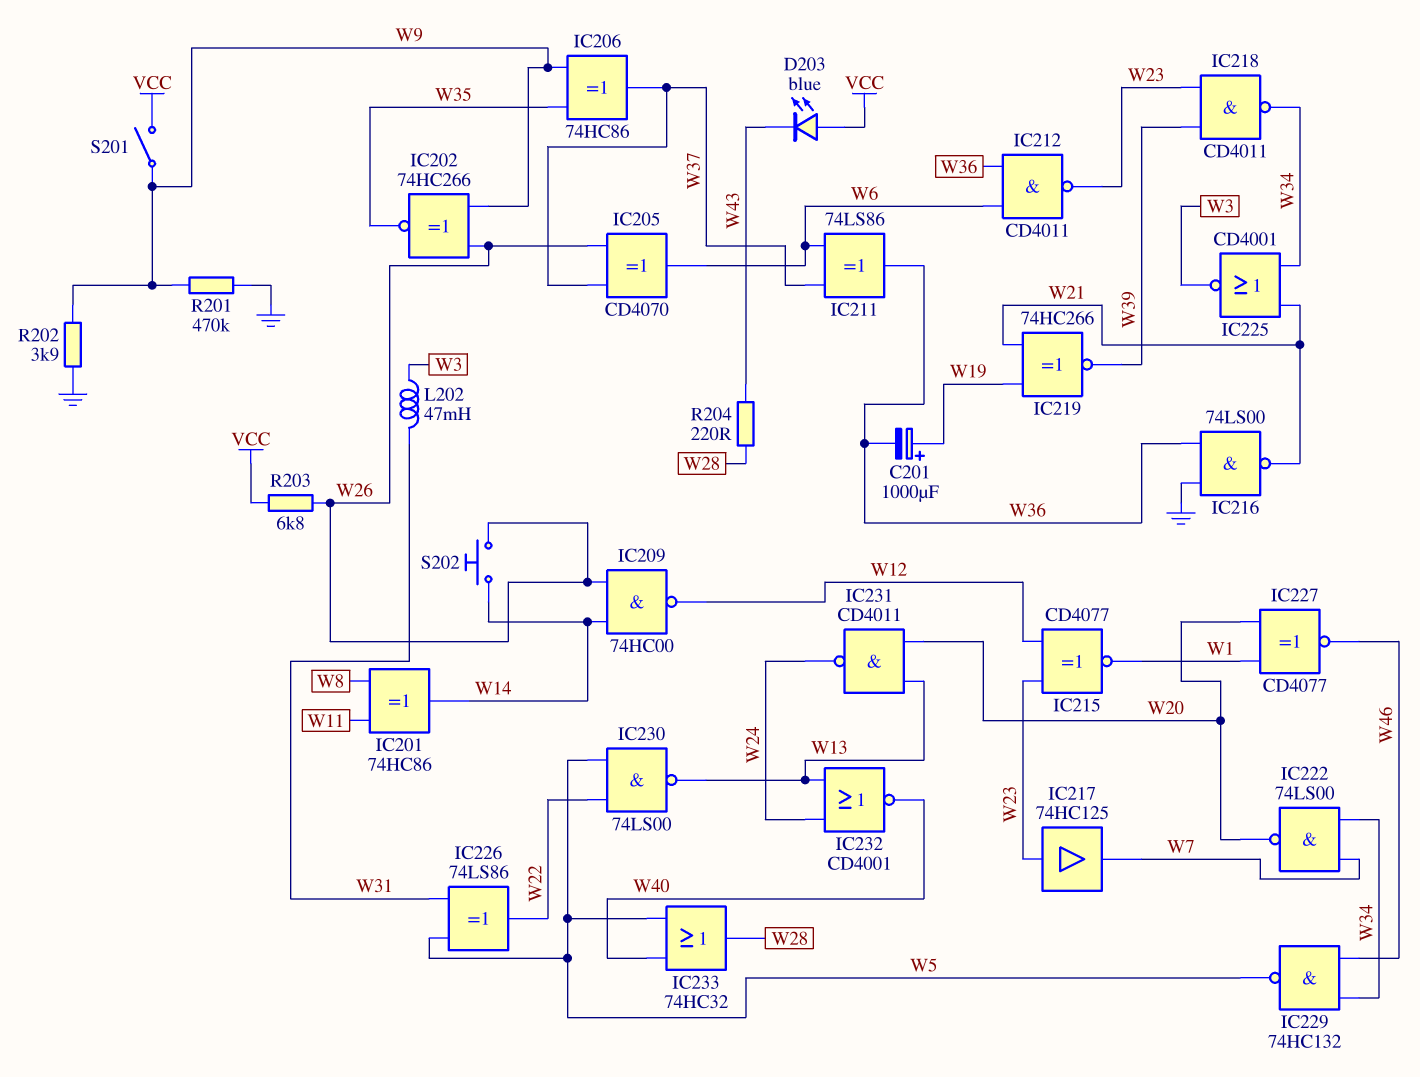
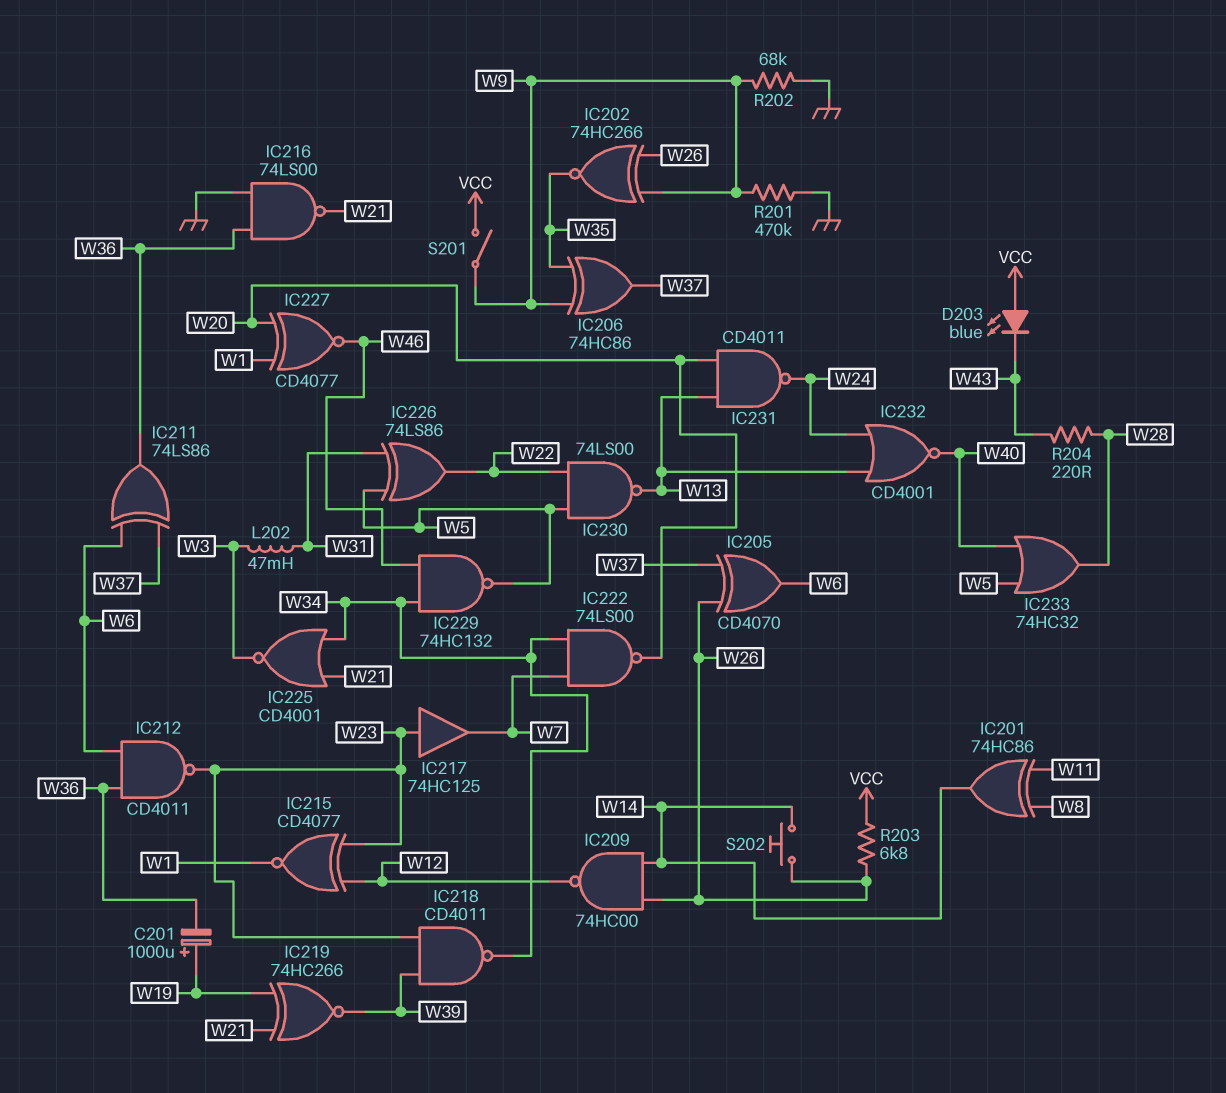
R202: 3.9k (GND, W9) -> 68k (GND, W9)

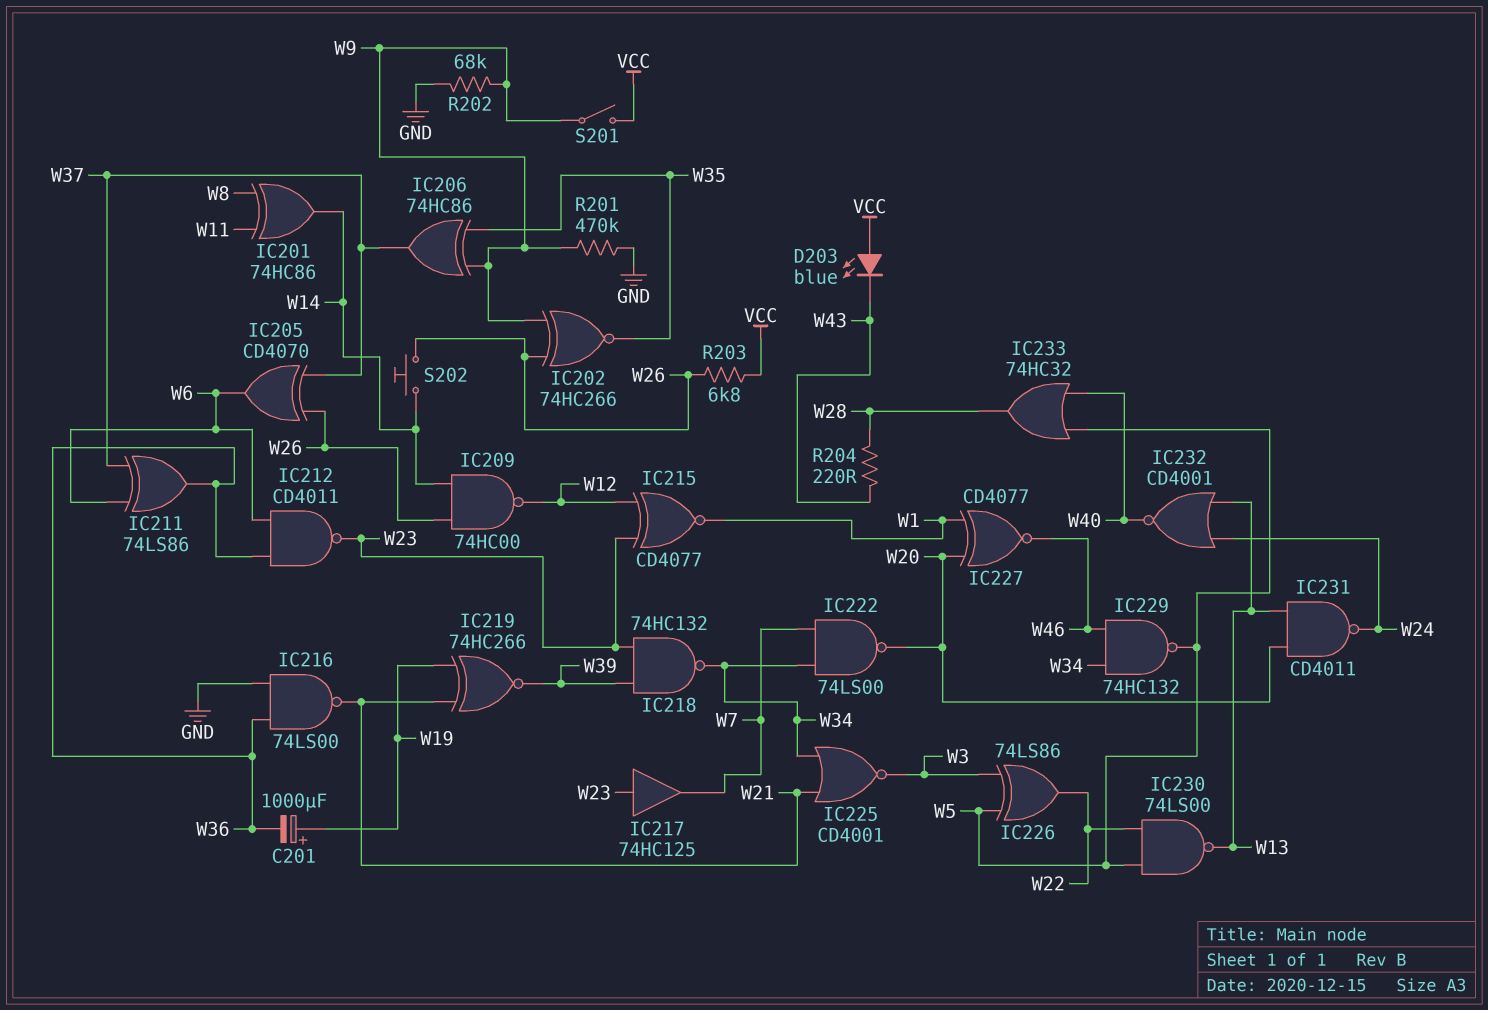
IC218: NAND CD4011 (in W23, in W39, out W34) -> NAND 74HC132 (in W23, in W39, out W34)
IC226: XOR 74LS86 (in W5, in W31, out W22) -> XOR 74LS86 (in W3, in W5, out W22)
L202: 47mH (W3, W31) -> none

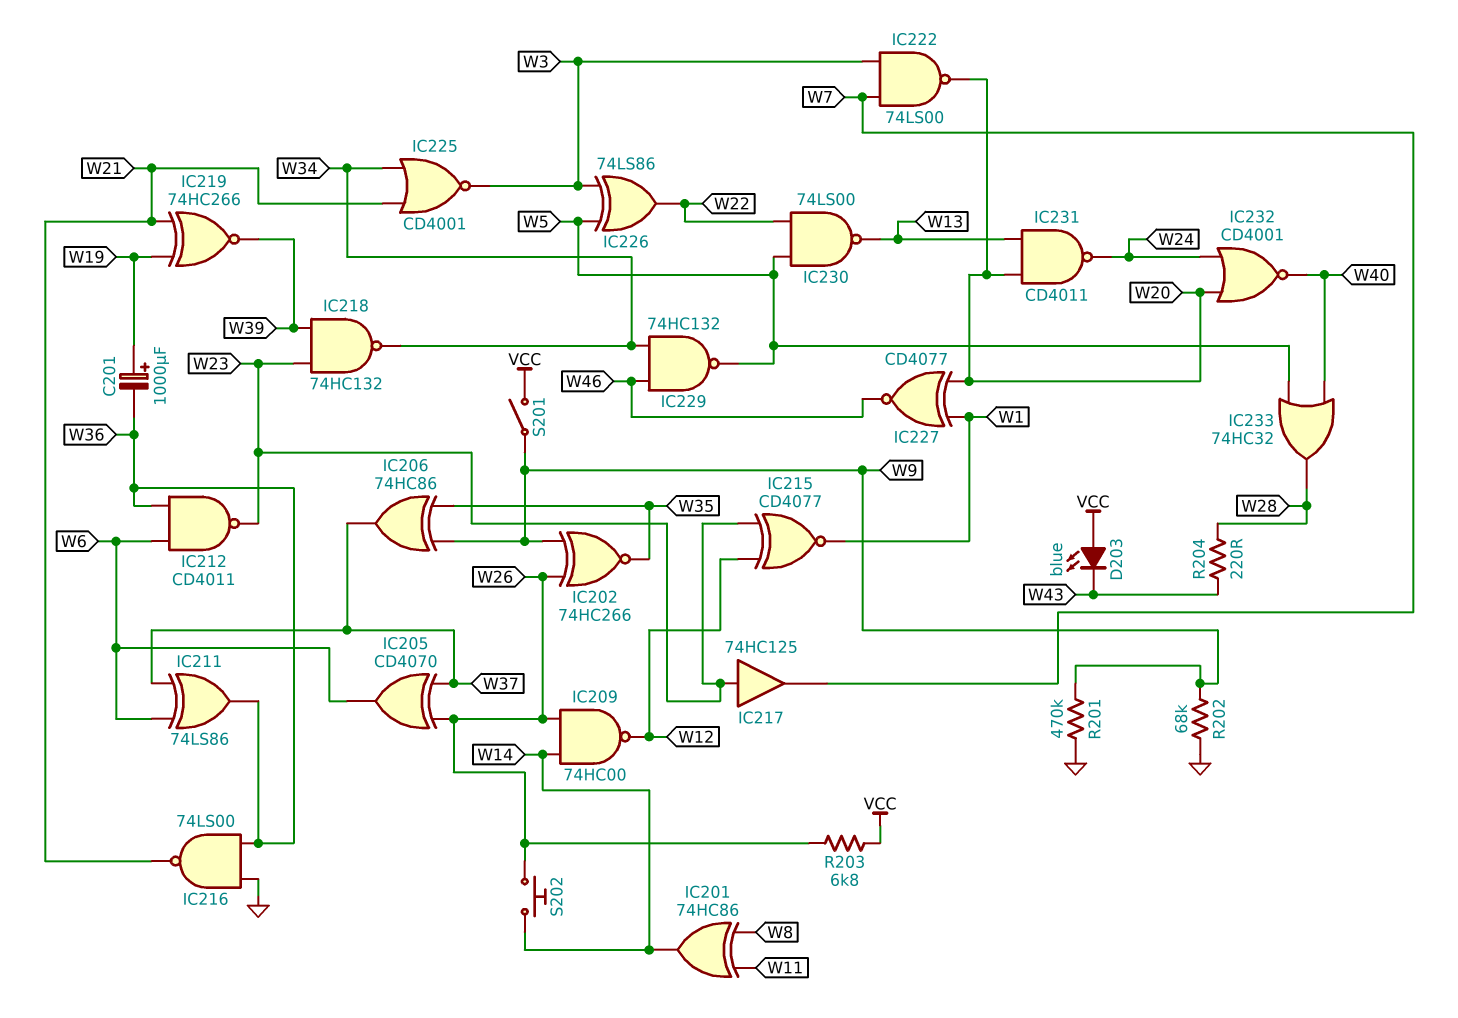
IC222: NAND 74LS00 (in W7, in W34, out W20) -> NAND 74LS00 (in W3, in W7, out W20)
IC232: NOR CD4001 (in W13, in W24, out W40) -> NOR CD4001 (in W20, in W24, out W40)

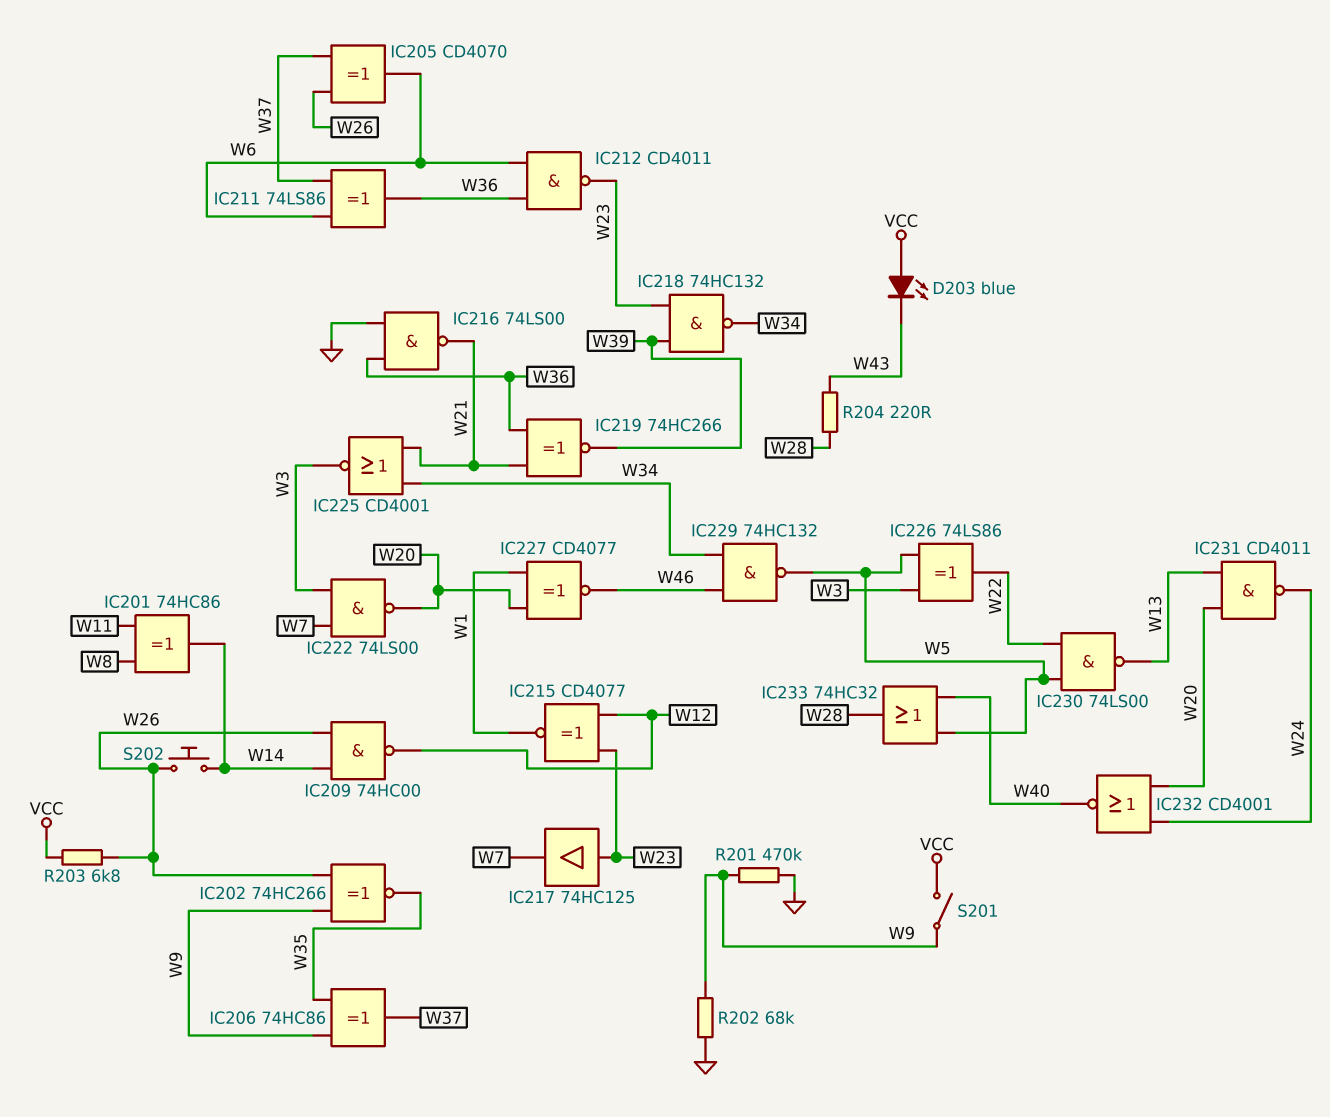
C201: 1000uF (plus W19, minus W36) -> none
IC219: XNOR 74HC266 (in W19, in W21, out W39) -> XNOR 74HC266 (in W21, in W36, out W39)

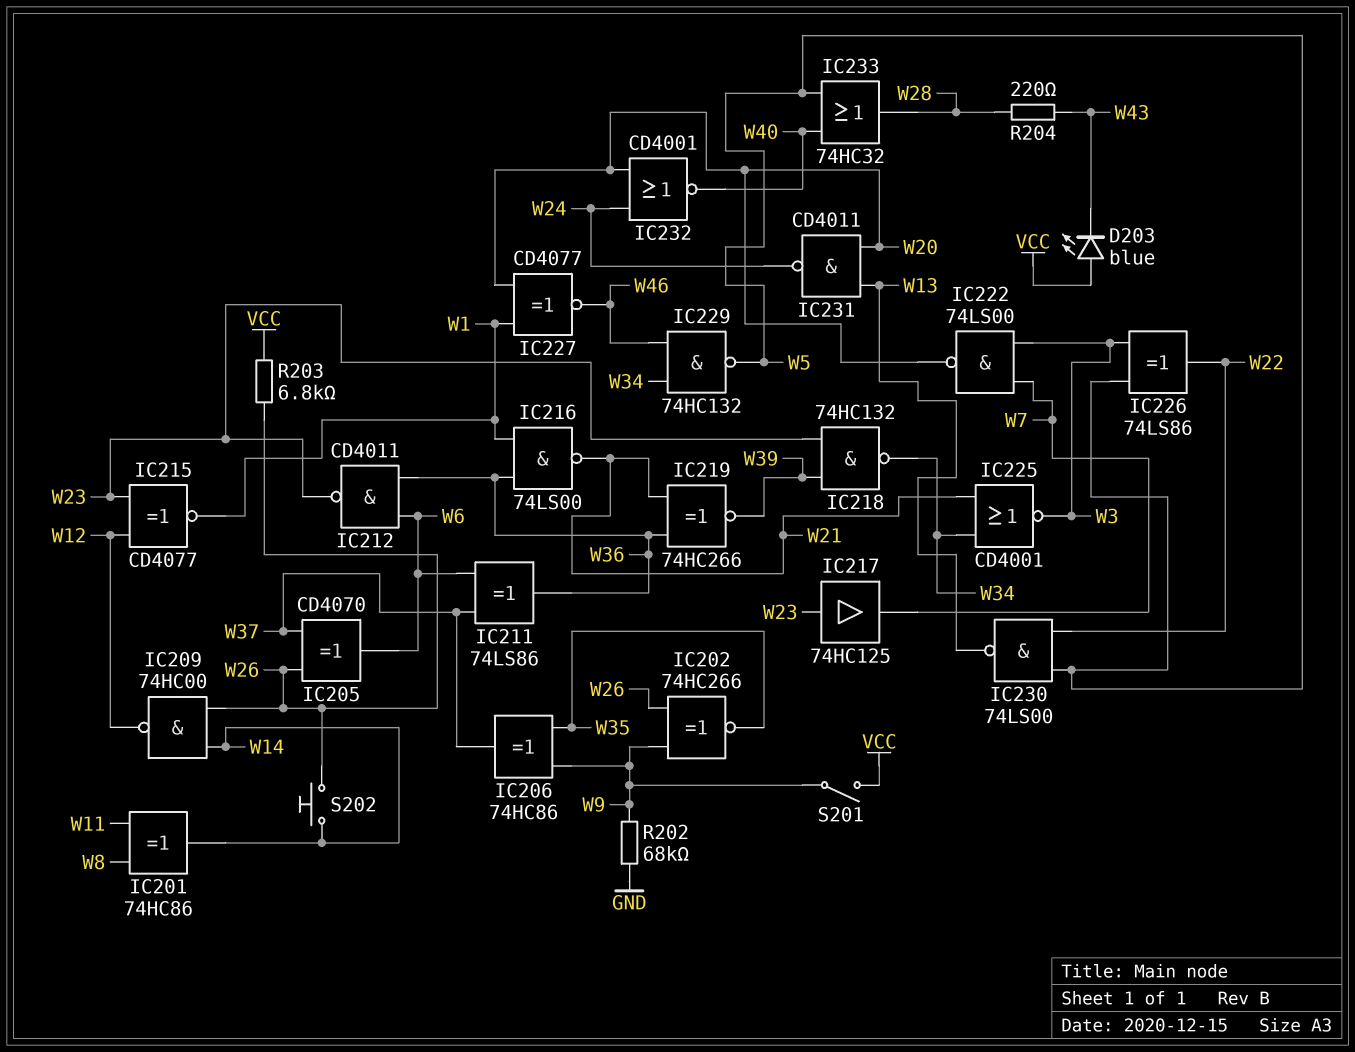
IC216: NAND 74LS00 (in GND, in W36, out W21) -> NAND 74LS00 (in W1, in W36, out W21)
R201: 470k (GND, W9) -> none

